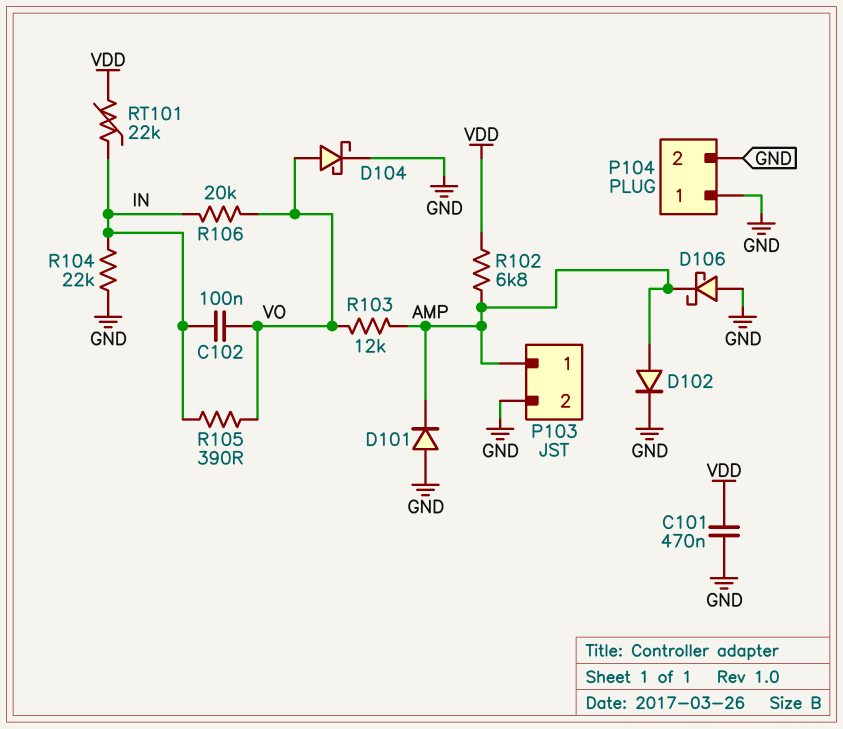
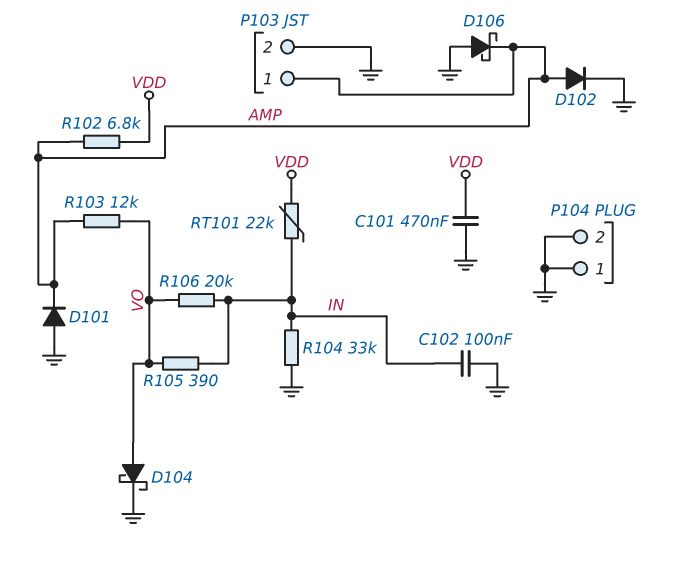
C102: 100nF (IN, VO) -> 100nF (GND, IN)
R104: 22k (GND, IN) -> 33k (GND, IN)

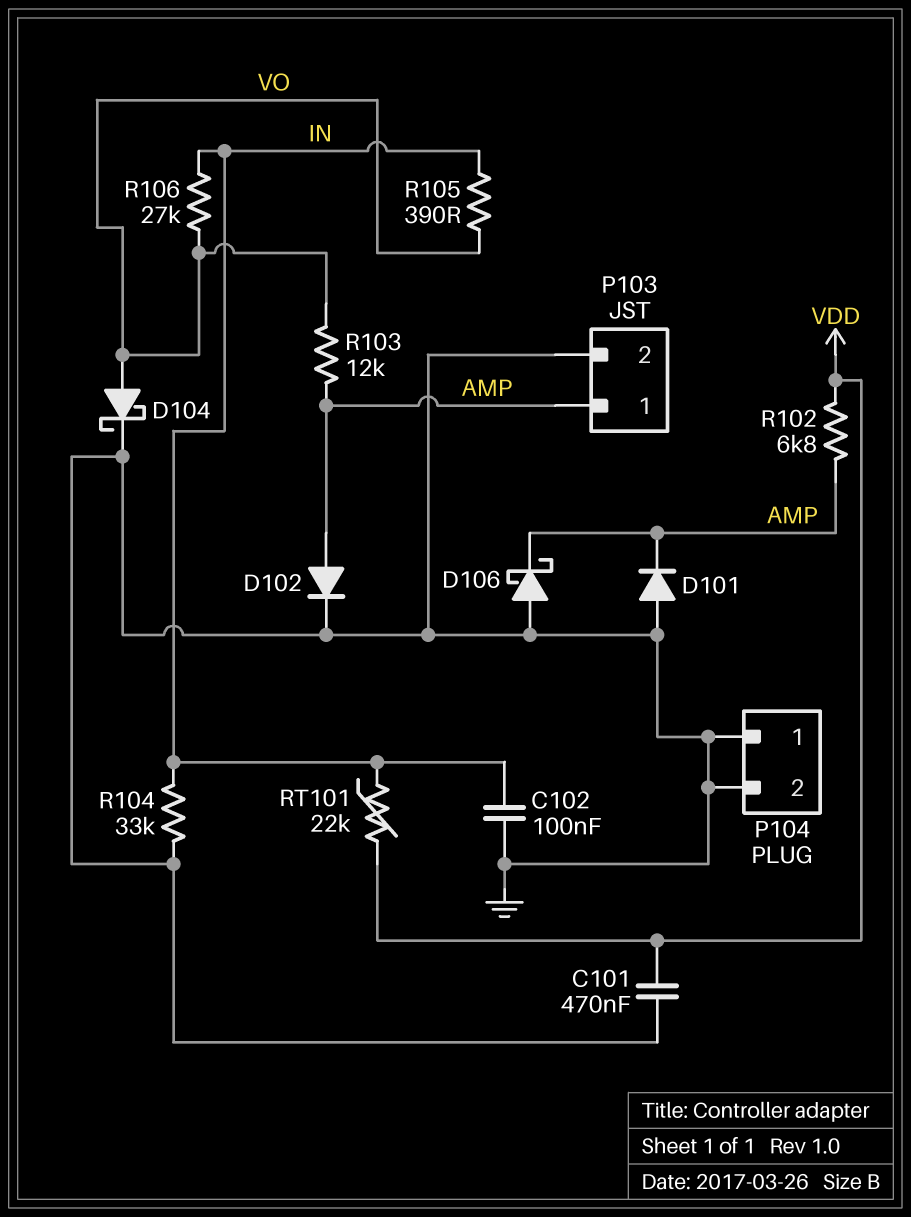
R106: 20k (IN, VO) -> 27k (IN, VO)

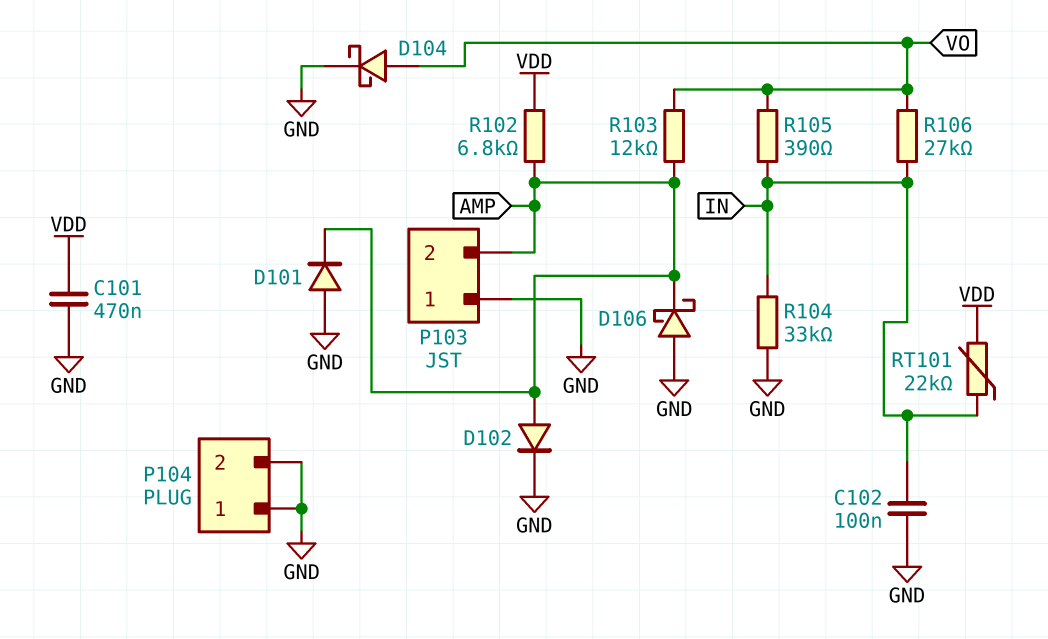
P103 pin 1: AMP -> GND
P103 pin 2: GND -> AMP

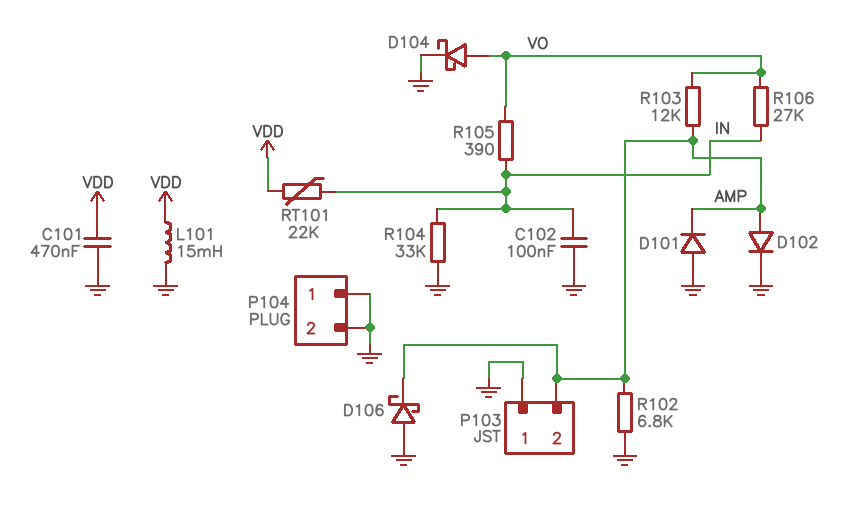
L101: none -> 15mH (GND, VDD)
R102: 6.8k (AMP, VDD) -> 6.8k (AMP, GND)

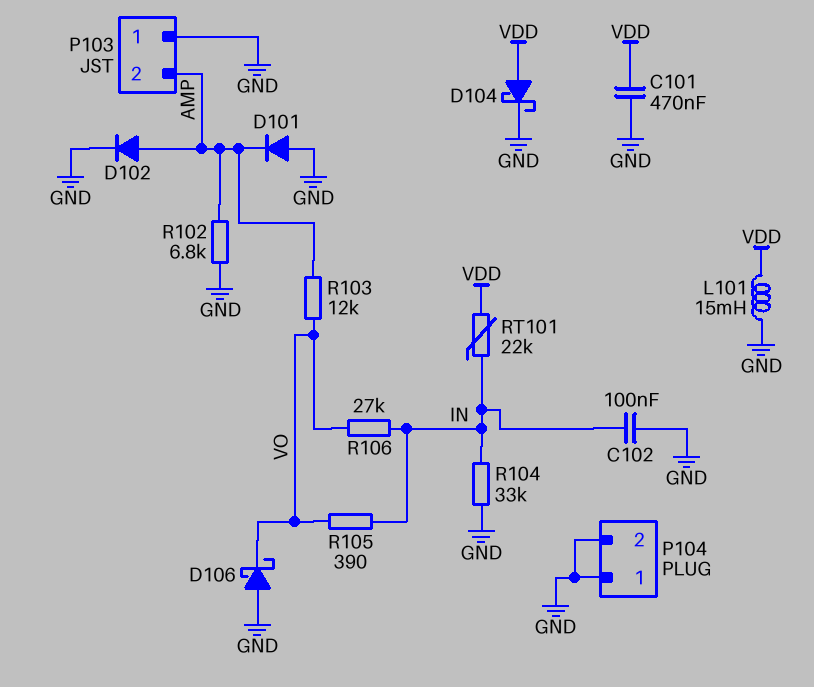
D104: schottky (A VO, K GND) -> schottky (A VDD, K GND)
D106: schottky (A GND, K AMP) -> schottky (A GND, K VO)

